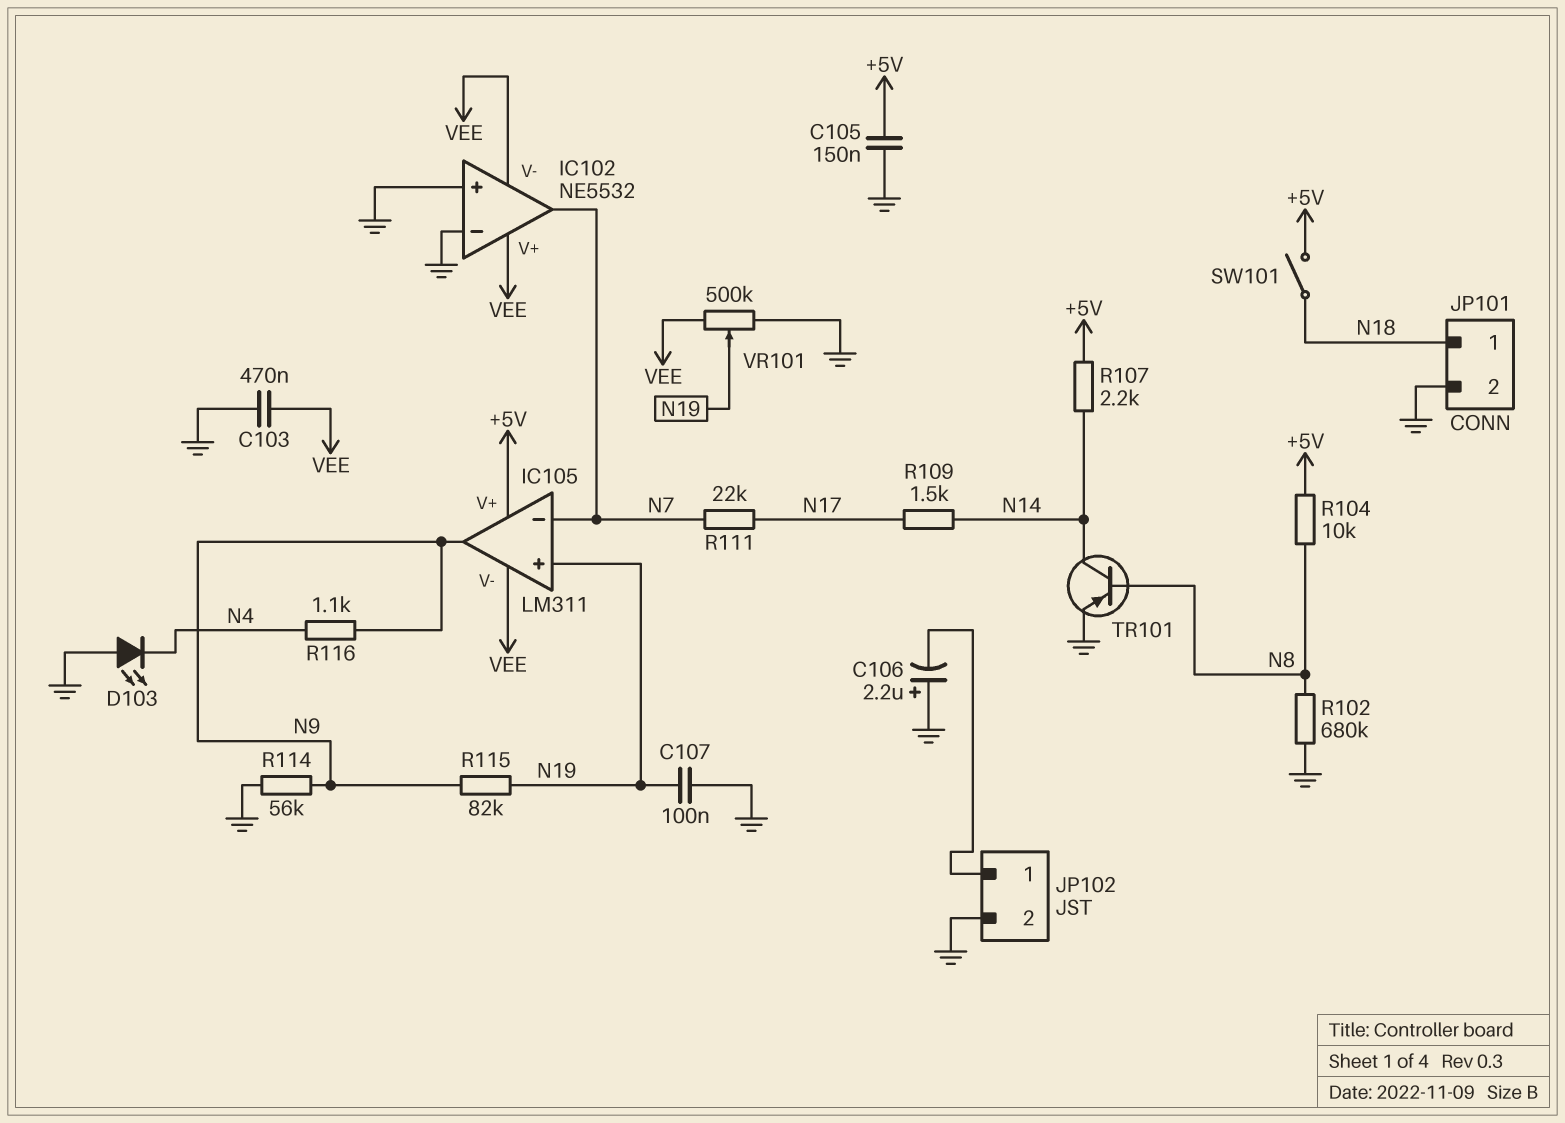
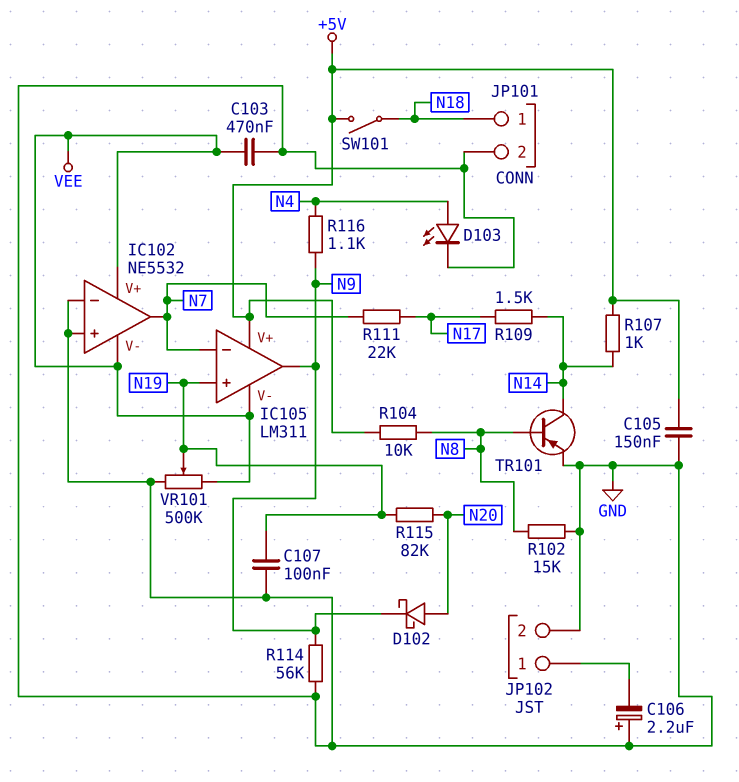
D102: none -> schottky (A N20, K N9)
D103: LED (A GND, K N4) -> LED (A N4, K GND)
R102: 680k (GND, N8) -> 15k (GND, N8)
R107: 2.2k (+5V, N14) -> 1k (+5V, N14)
R115: 82k (N9, N19) -> 82k (N19, N20)

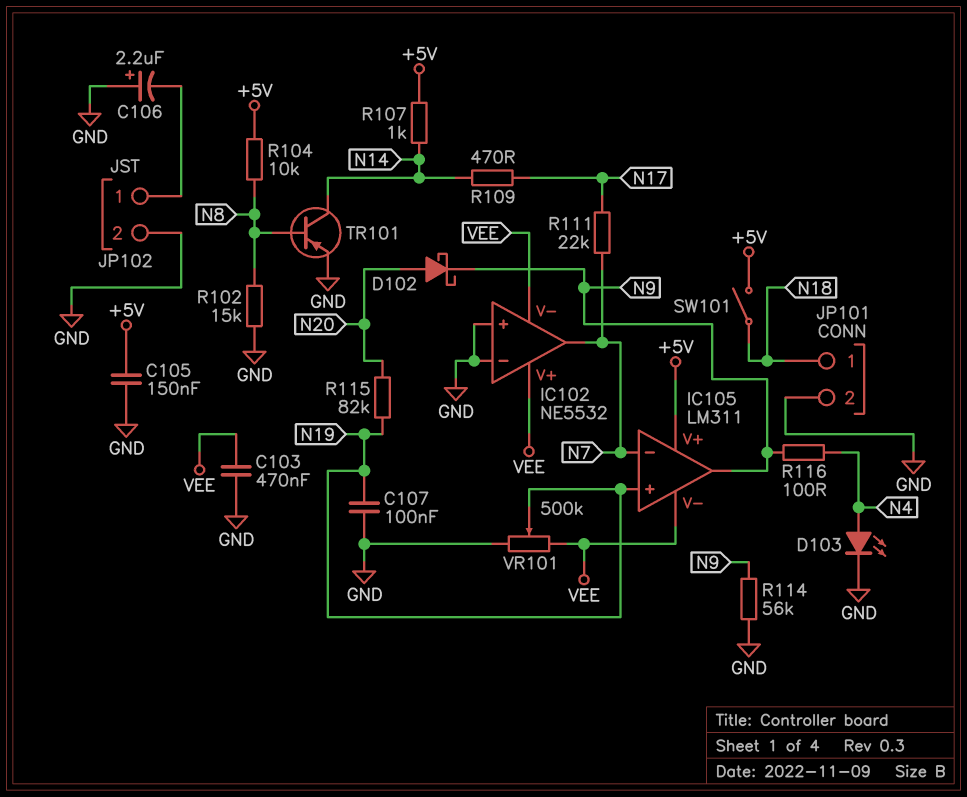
R109: 1.5k (N14, N17) -> 470 (N14, N17)
R116: 1.1k (N4, N9) -> 100 (N4, N9)

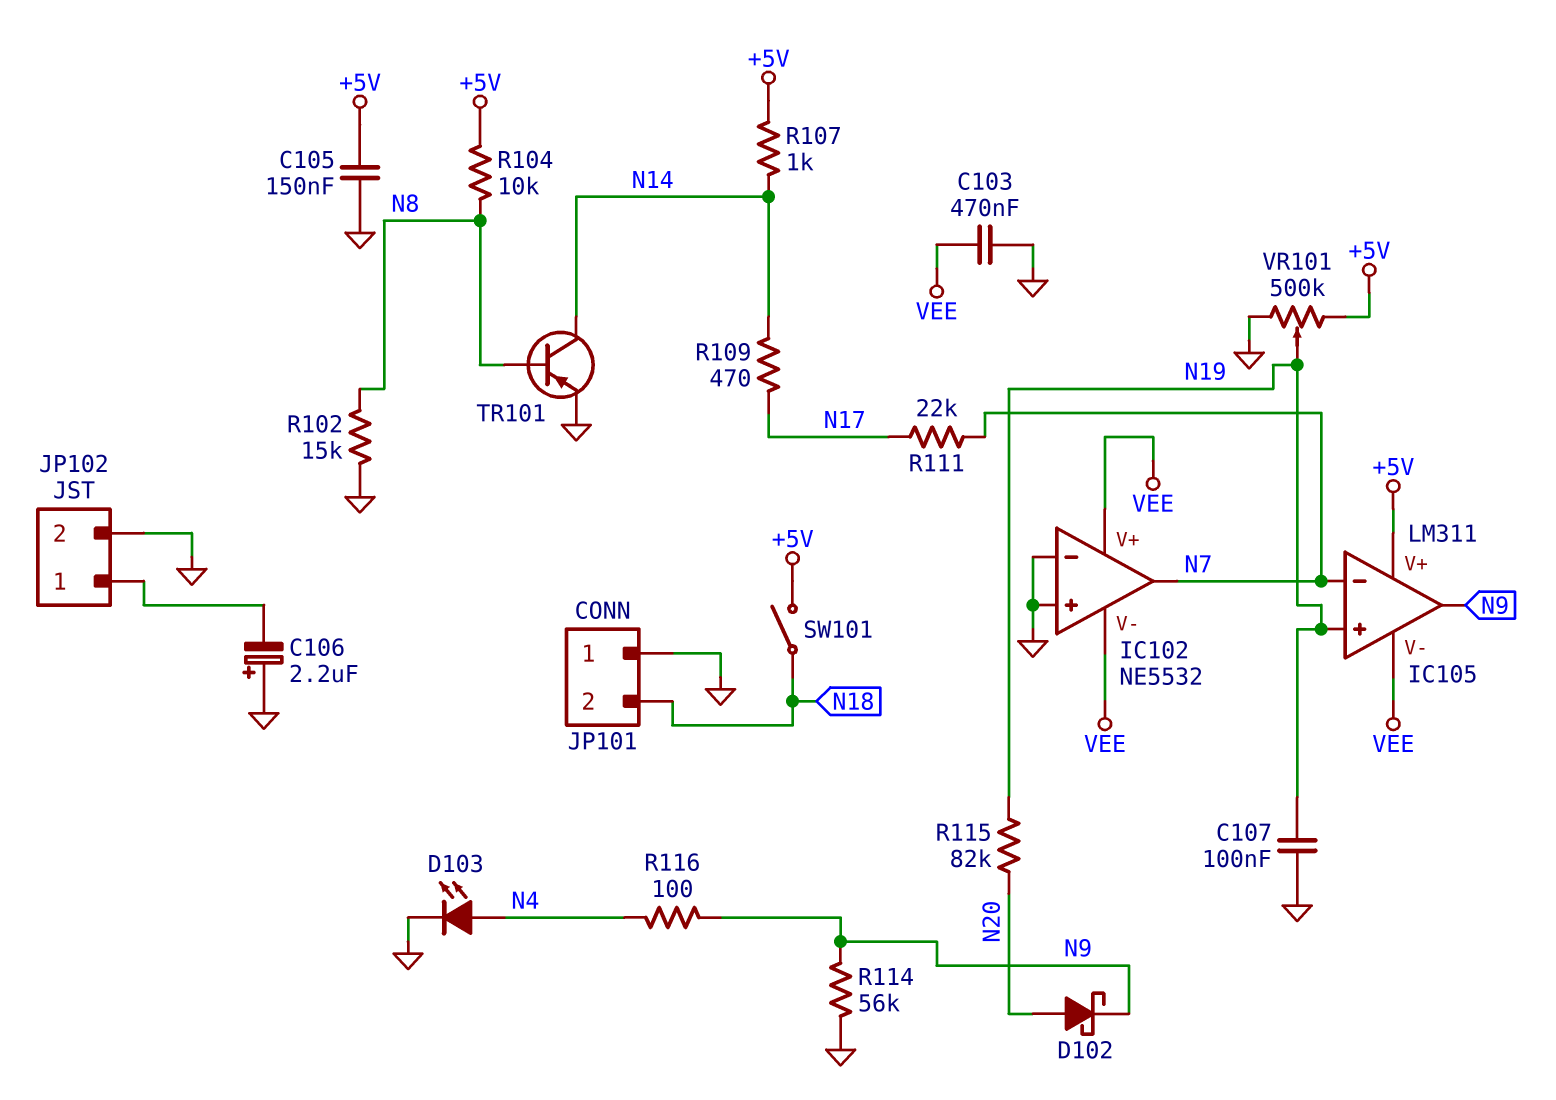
JP101 pin 1: N18 -> GND
JP101 pin 2: GND -> N18
VR101: 500k (GND, VEE, wiper N19) -> 500k (+5V, GND, wiper N19)

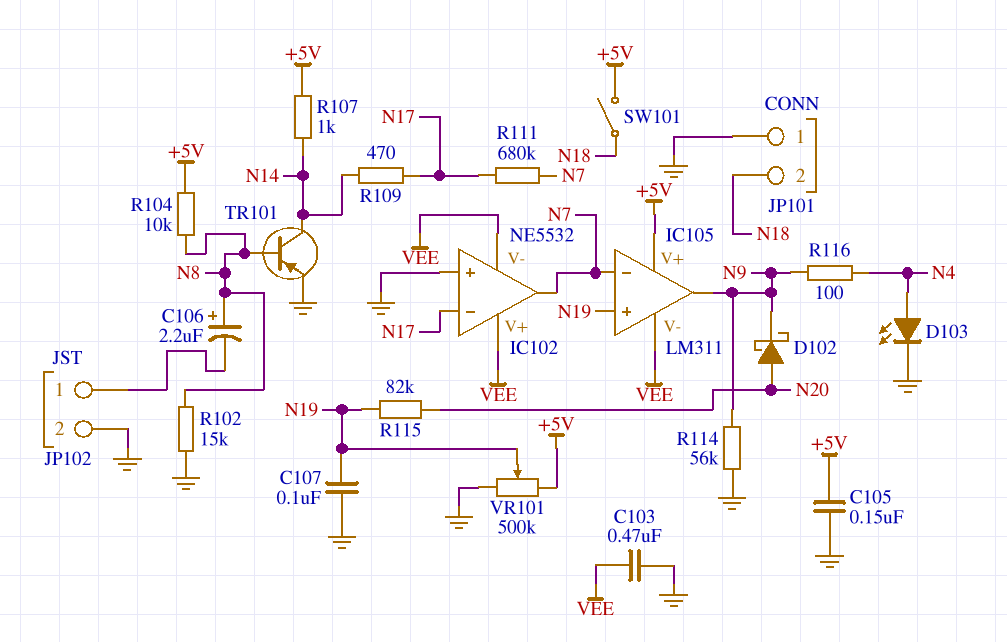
C106: 2.2uF (plus GND, minus JP102/1) -> 2.2uF (plus N8, minus JP102/1)
IC102 pin in-: GND -> N17
R111: 22k (N7, N17) -> 680k (N7, N17)

